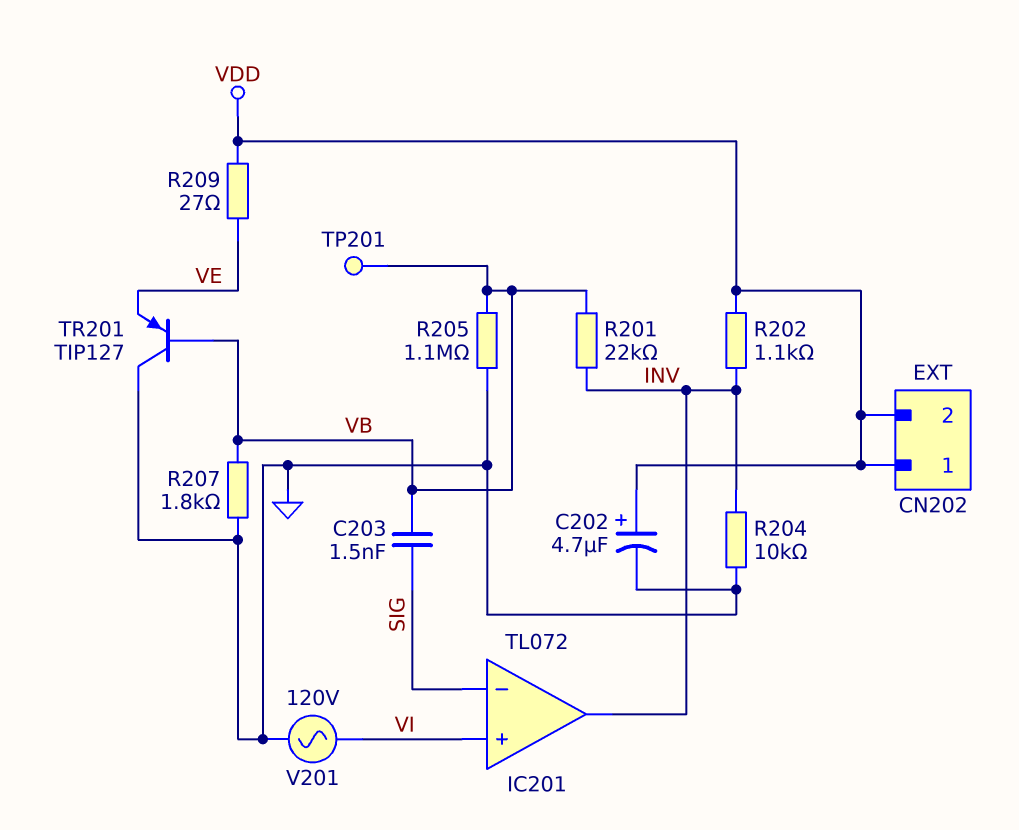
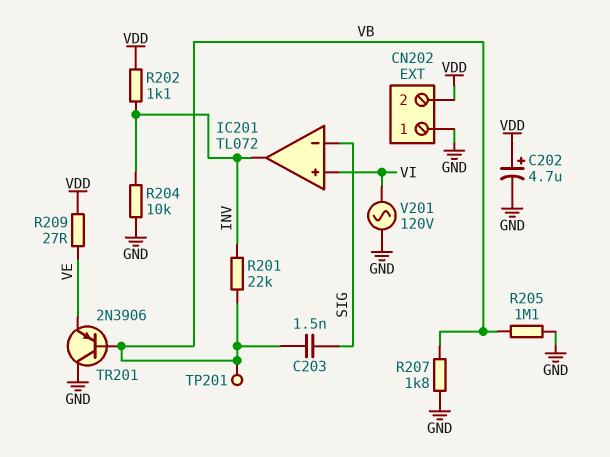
CN202 pin 1: VDD -> GND
TR201: PNP TIP127 (B VB, C GND, E VE) -> PNP 2N3906 (B VB, C GND, E VE)

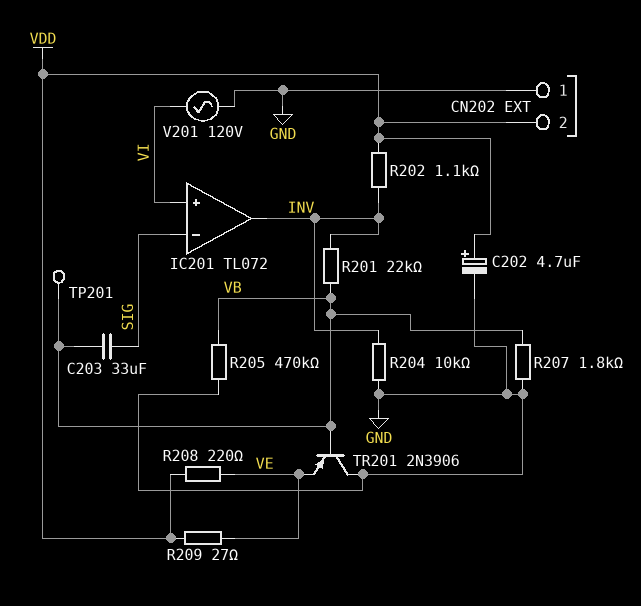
C203: 1.5nF (SIG, VB) -> 33uF (SIG, VB)
R205: 1.1M (GND, VB) -> 470k (GND, VB)
R208: none -> 220 (VDD, VE)

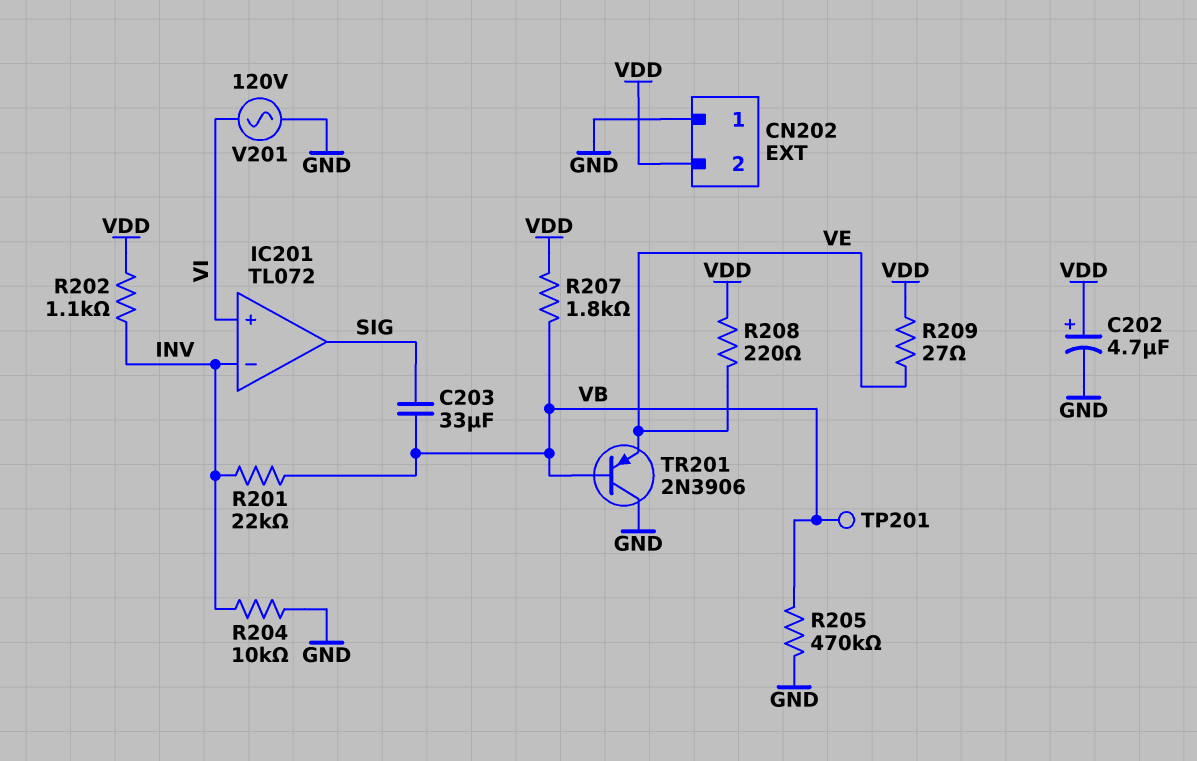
IC201 pin in-: SIG -> INV
IC201 pin out: INV -> SIG
R207: 1.8k (GND, VB) -> 1.8k (VB, VDD)

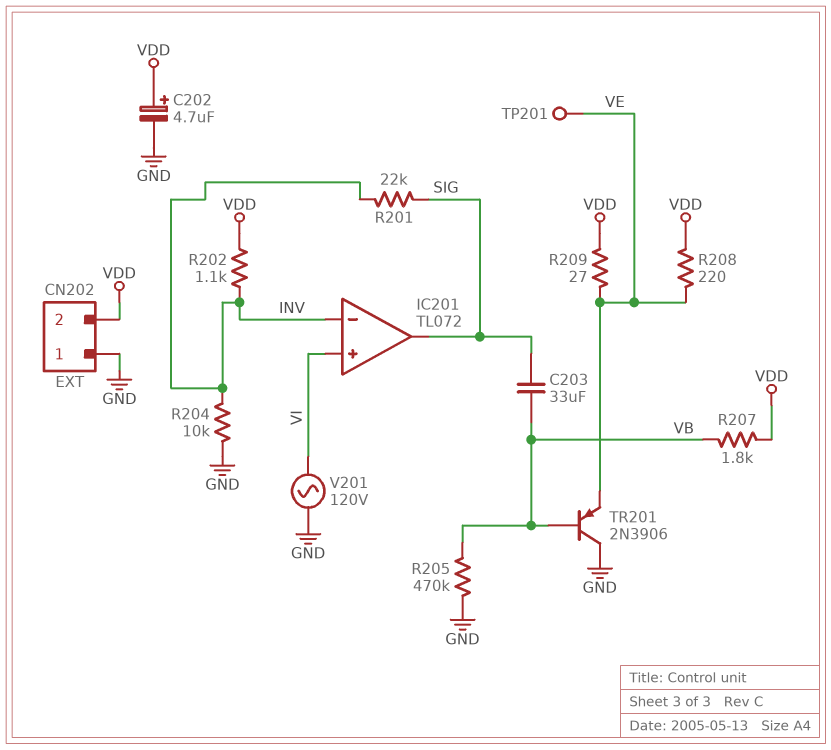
R201: 22k (INV, VB) -> 22k (INV, SIG)
TP201: test point (VB) -> test point (VE)

